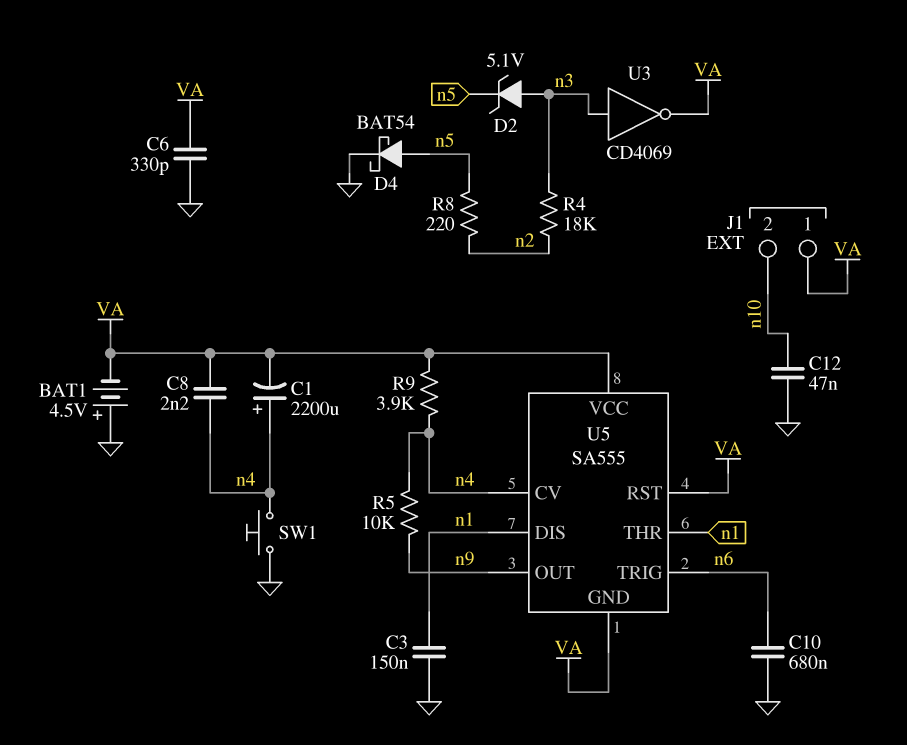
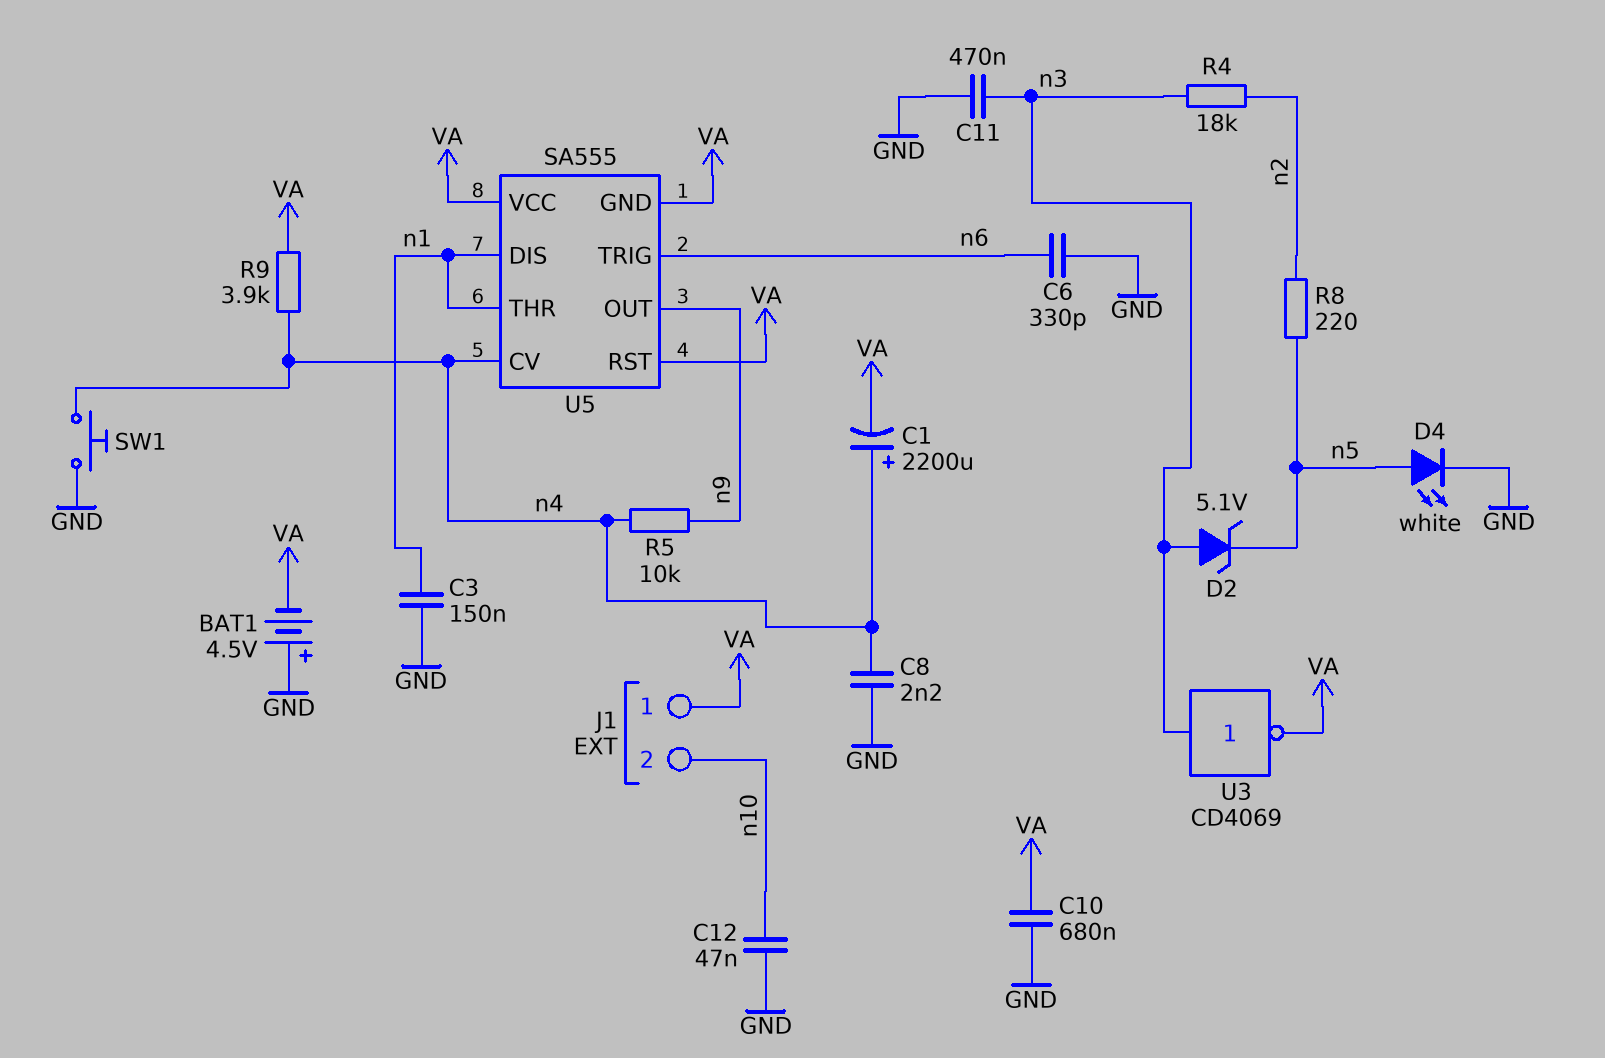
C6: 330pF (GND, VA) -> 330pF (GND, n6)
C8: 2.2nF (VA, n4) -> 2.2nF (GND, n4)
C10: 680nF (GND, n6) -> 680nF (GND, VA)
C11: none -> 470nF (GND, n3)
D4: schottky BAT54 (A n5, K GND) -> LED white (A n5, K GND)

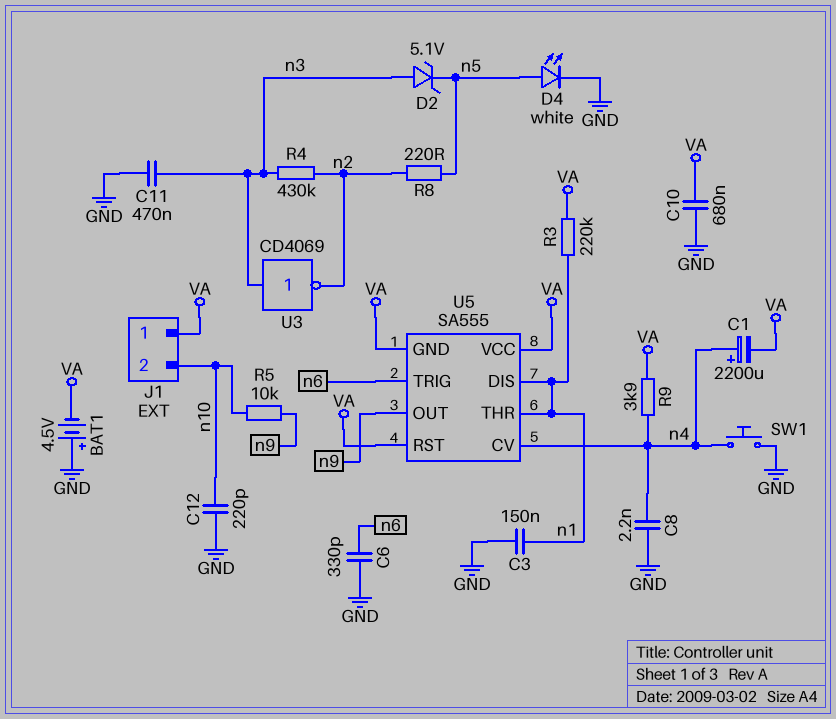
C12: 47nF (GND, n10) -> 220pF (GND, n10)
R3: none -> 220k (VA, n1)
R4: 18k (n2, n3) -> 430k (n2, n3)
R5: 10k (n4, n9) -> 10k (n9, n10)
U3: NOT CD4069 (in n3, out VA) -> NOT CD4069 (in n3, out n2)

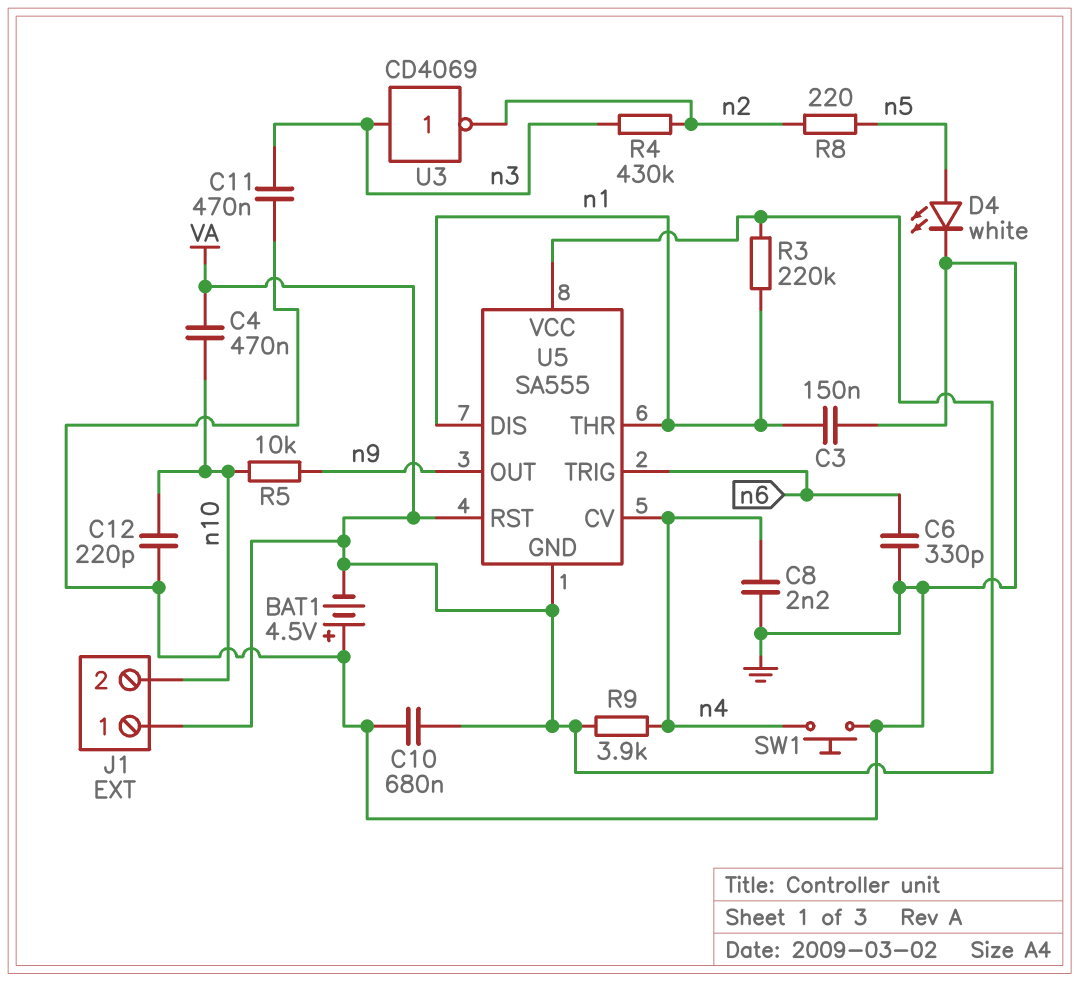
C1: 2200uF (plus n4, minus VA) -> none
C4: none -> 470nF (VA, n10)
D2: zener 5.1V (A n3, K n5) -> none

